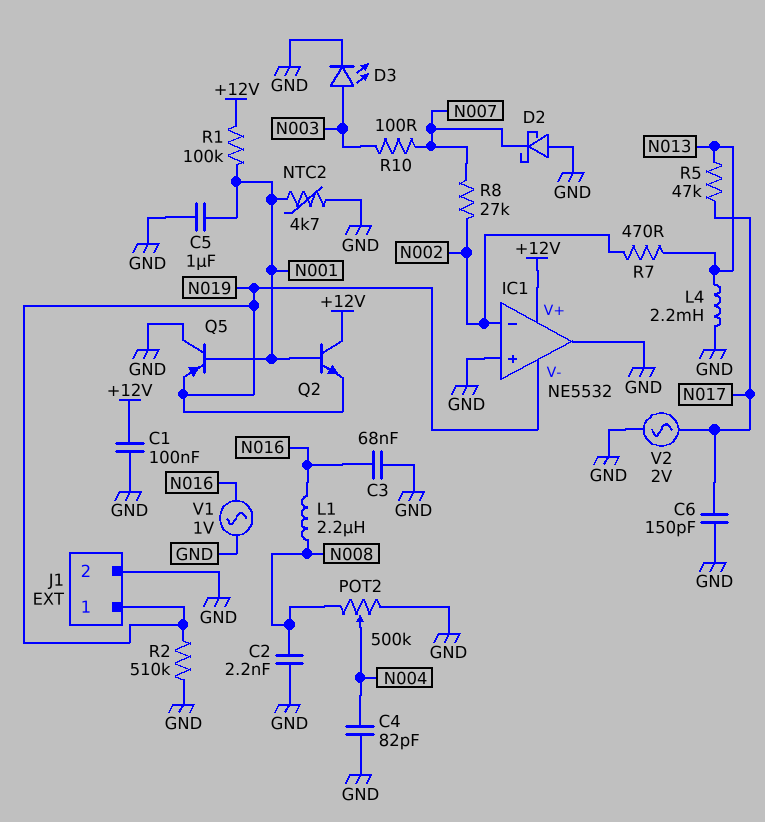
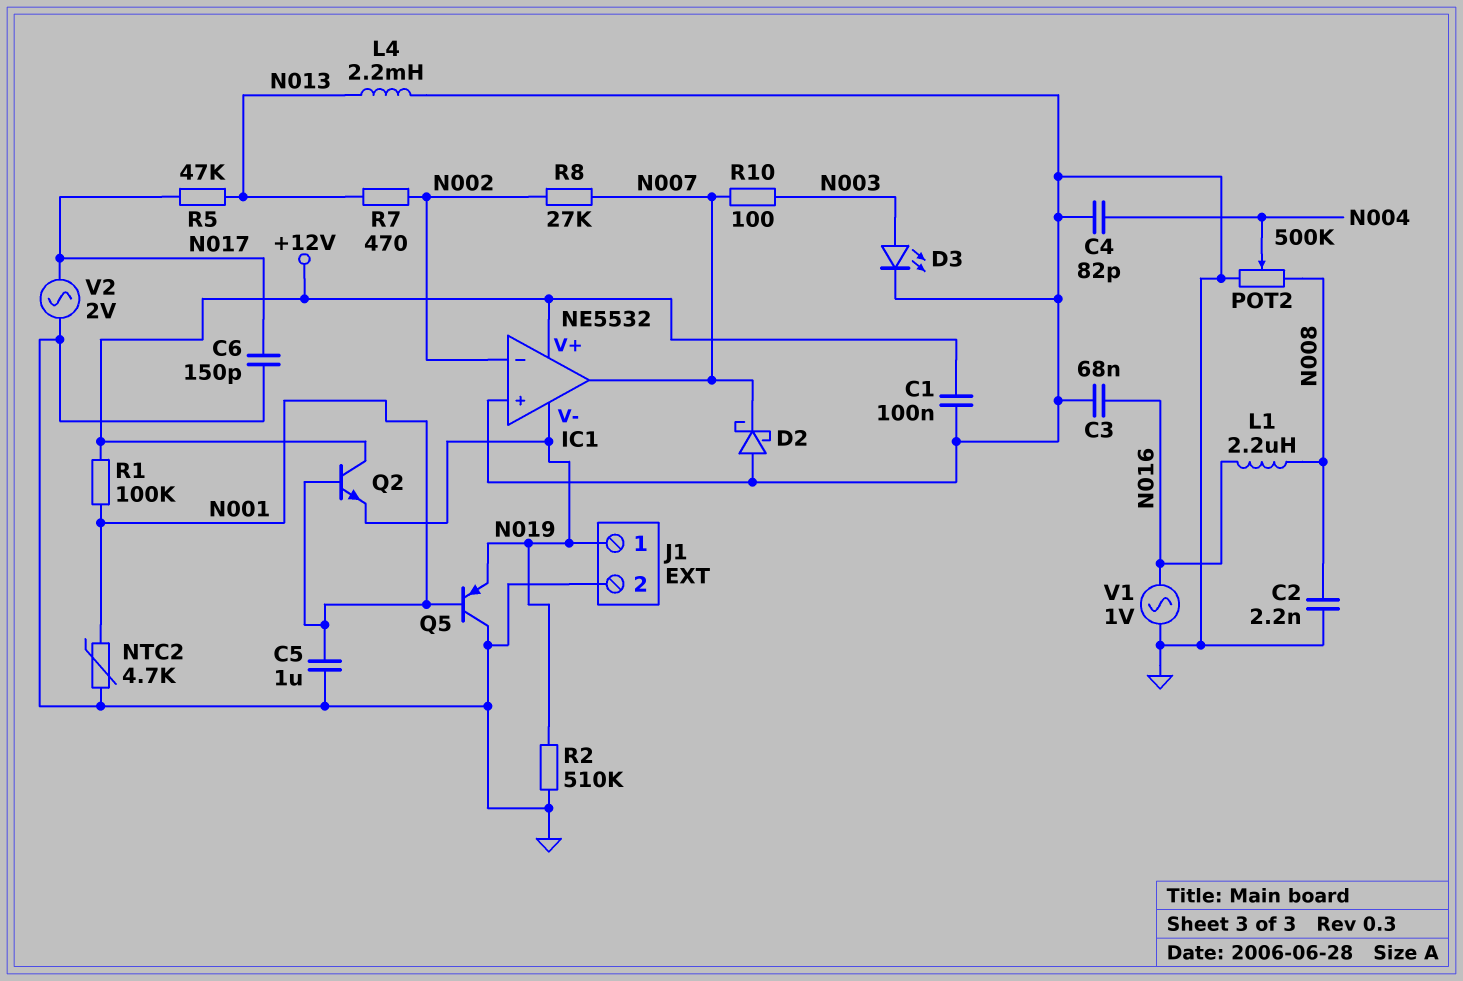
IC1 pin out: GND -> N007

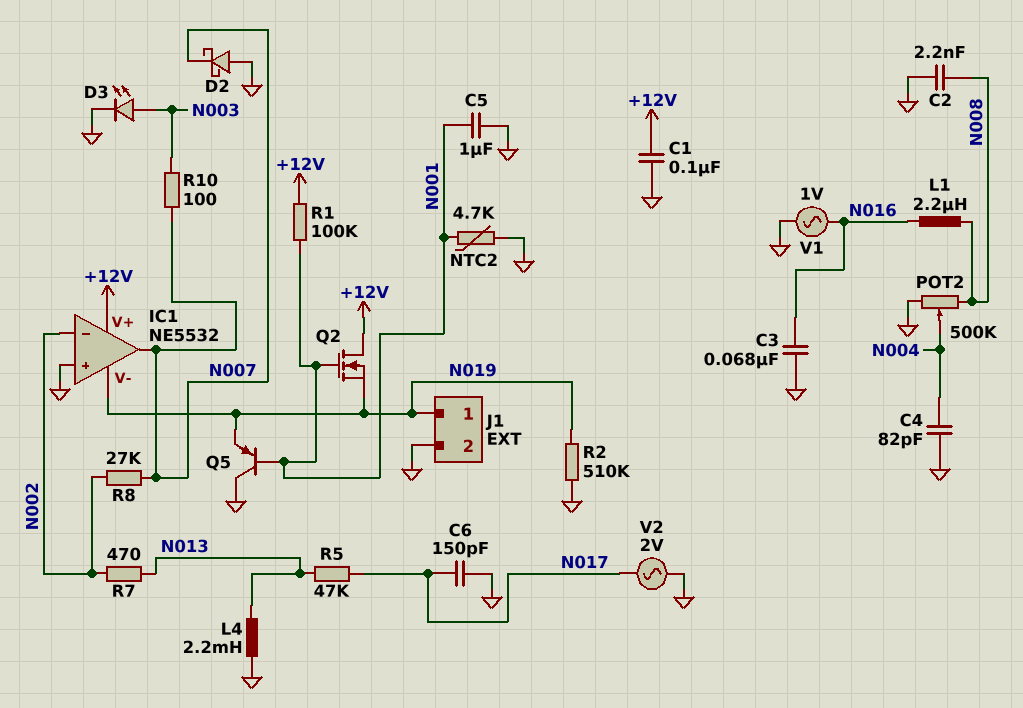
Q2: NPN (B N001, C +12V, E N019) -> NMOS (G N001, D +12V, S N019)

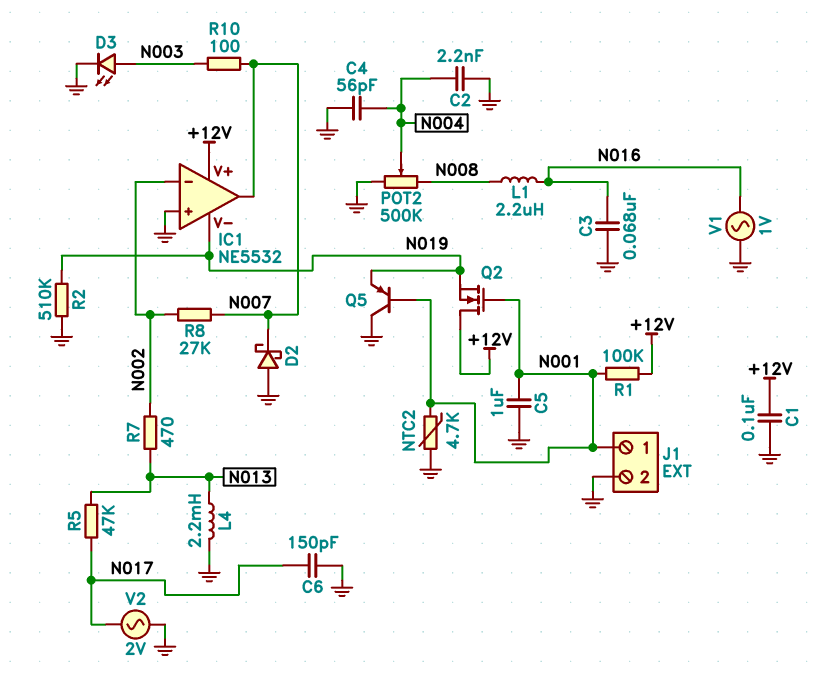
C2: 2.2nF (GND, N008) -> 2.2nF (GND, N004)
C4: 82pF (GND, N004) -> 56pF (GND, N004)
J1 pin 1: N019 -> N001

